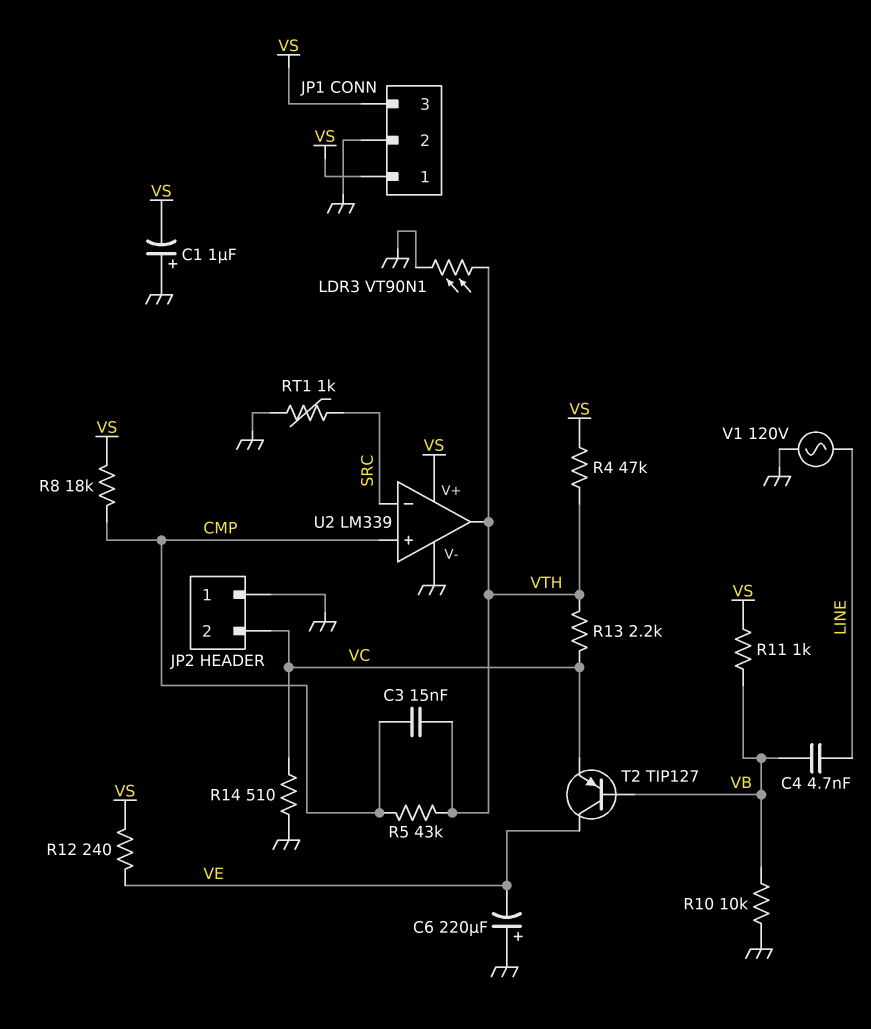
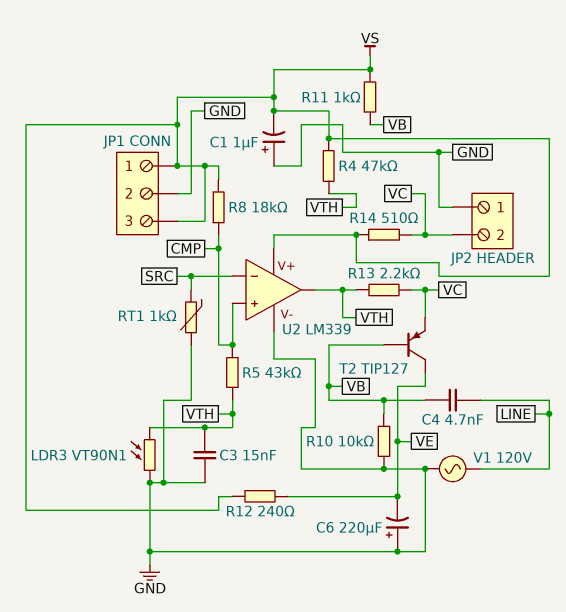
C3: 15nF (CMP, VTH) -> 15nF (GND, VTH)
R14: 510 (GND, VC) -> 510 (VC, VS)

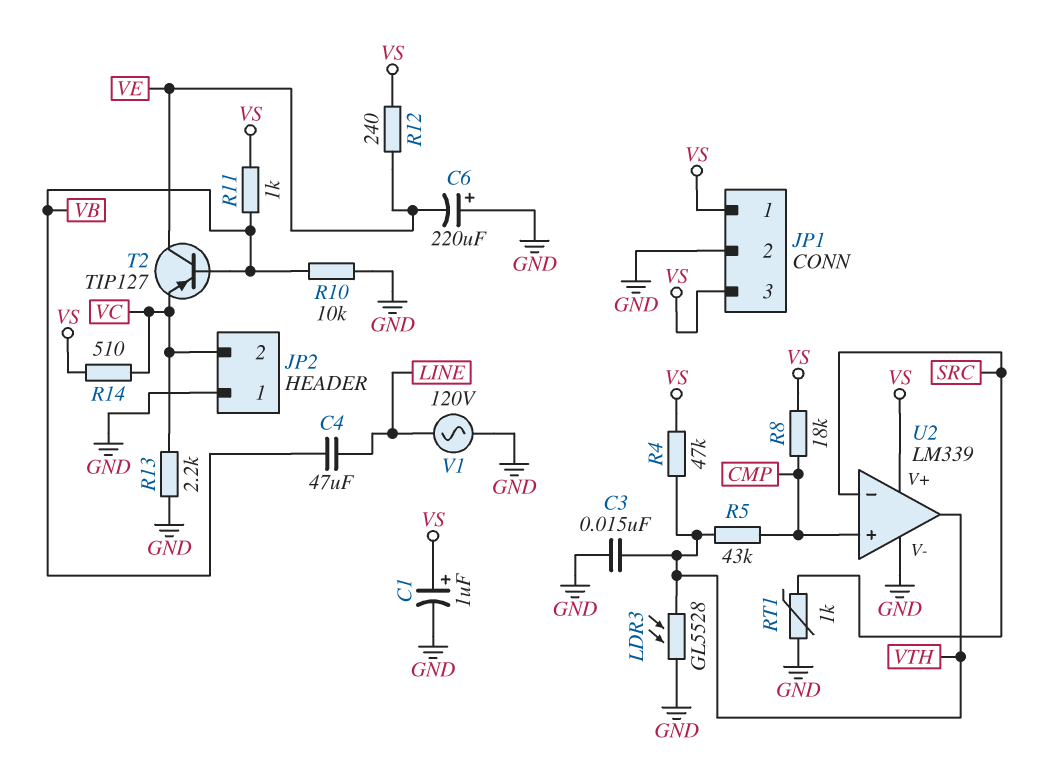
C1: 1uF (plus GND, minus VS) -> 1uF (plus VS, minus GND)
C4: 4.7nF (LINE, VB) -> 47uF (LINE, VB)
LDR3: VT90N1 (GND, VTH) -> GL5528 (GND, VTH)
R13: 2.2k (VC, VTH) -> 2.2k (GND, VC)

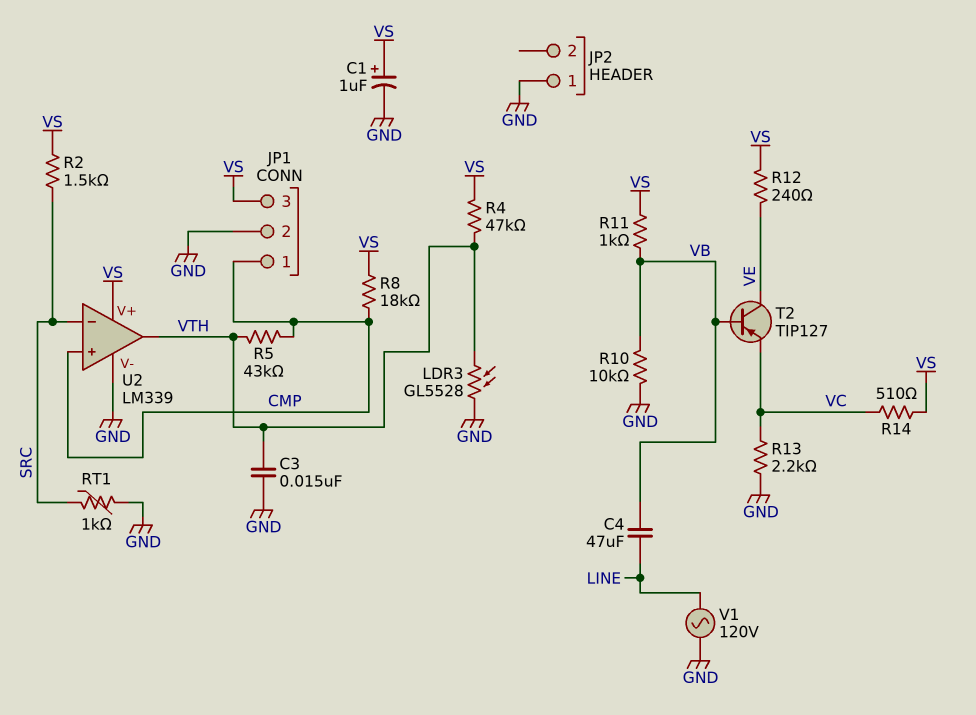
C6: 220uF (plus GND, minus VE) -> none
JP1 pin 1: VS -> CMP
JP2 pin 2: VC -> none
R2: none -> 1.5k (SRC, VS)

